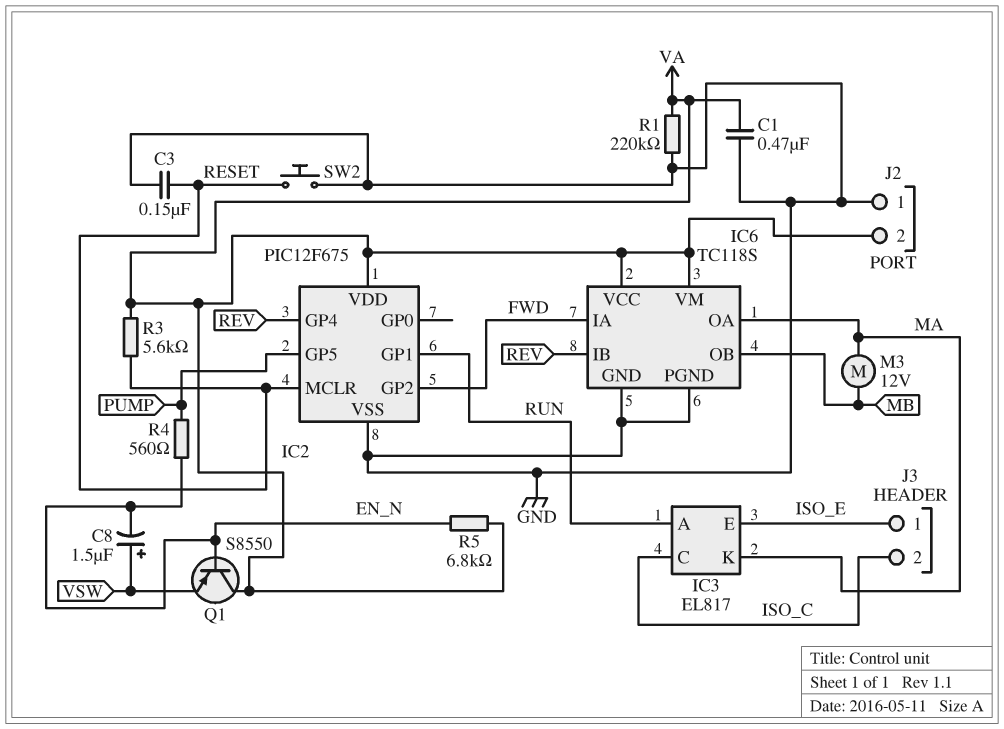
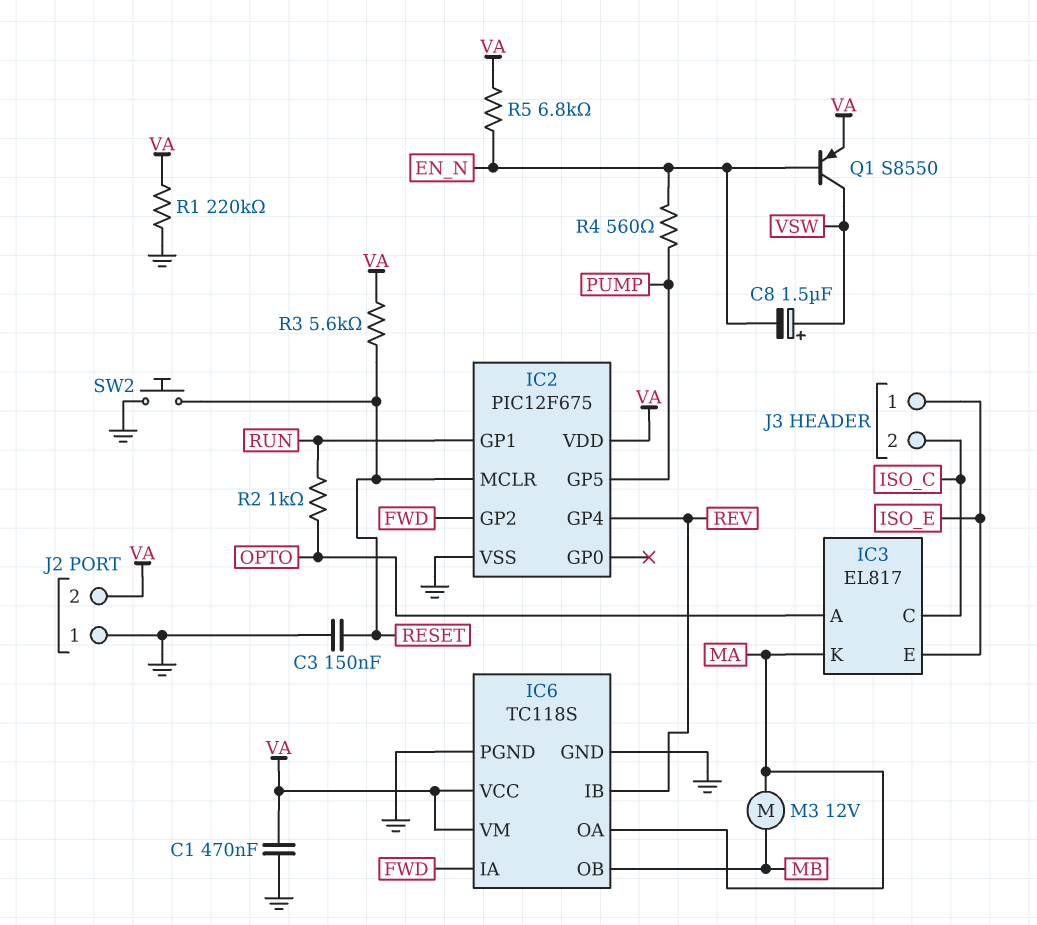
IC3 pin A: RUN -> OPTO
Q1: PNP S8550 (B EN_N, C VA, E VSW) -> PNP S8550 (B EN_N, C VSW, E VA)
R2: none -> 1k (OPTO, RUN)

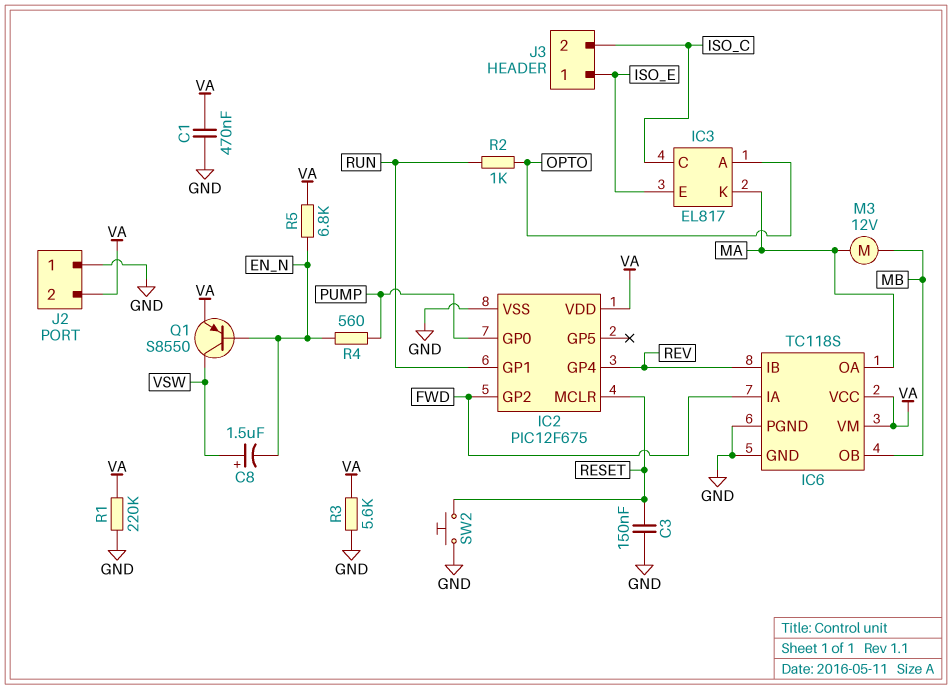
IC2 pin GP0: none -> PUMP
IC2 pin GP5: PUMP -> none
R3: 5.6k (RESET, VA) -> 5.6k (GND, VA)

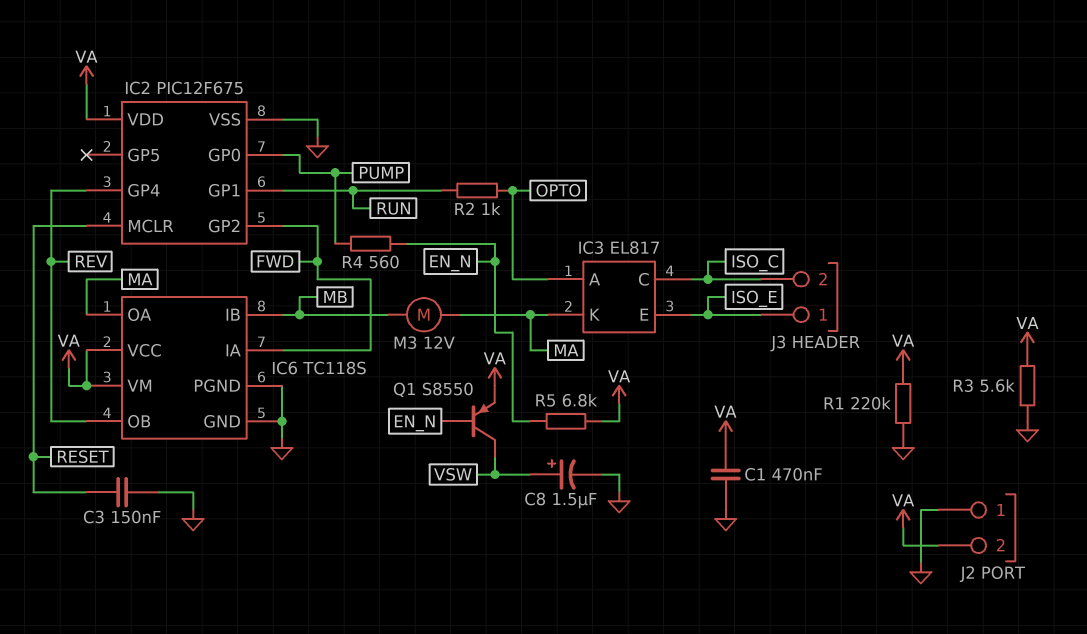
C8: 1.5uF (plus VSW, minus EN_N) -> 1.5uF (plus VSW, minus GND)
IC6 pin IB: REV -> MB
IC6 pin OB: MB -> REV
SW2: button (GND, RESET) -> none

